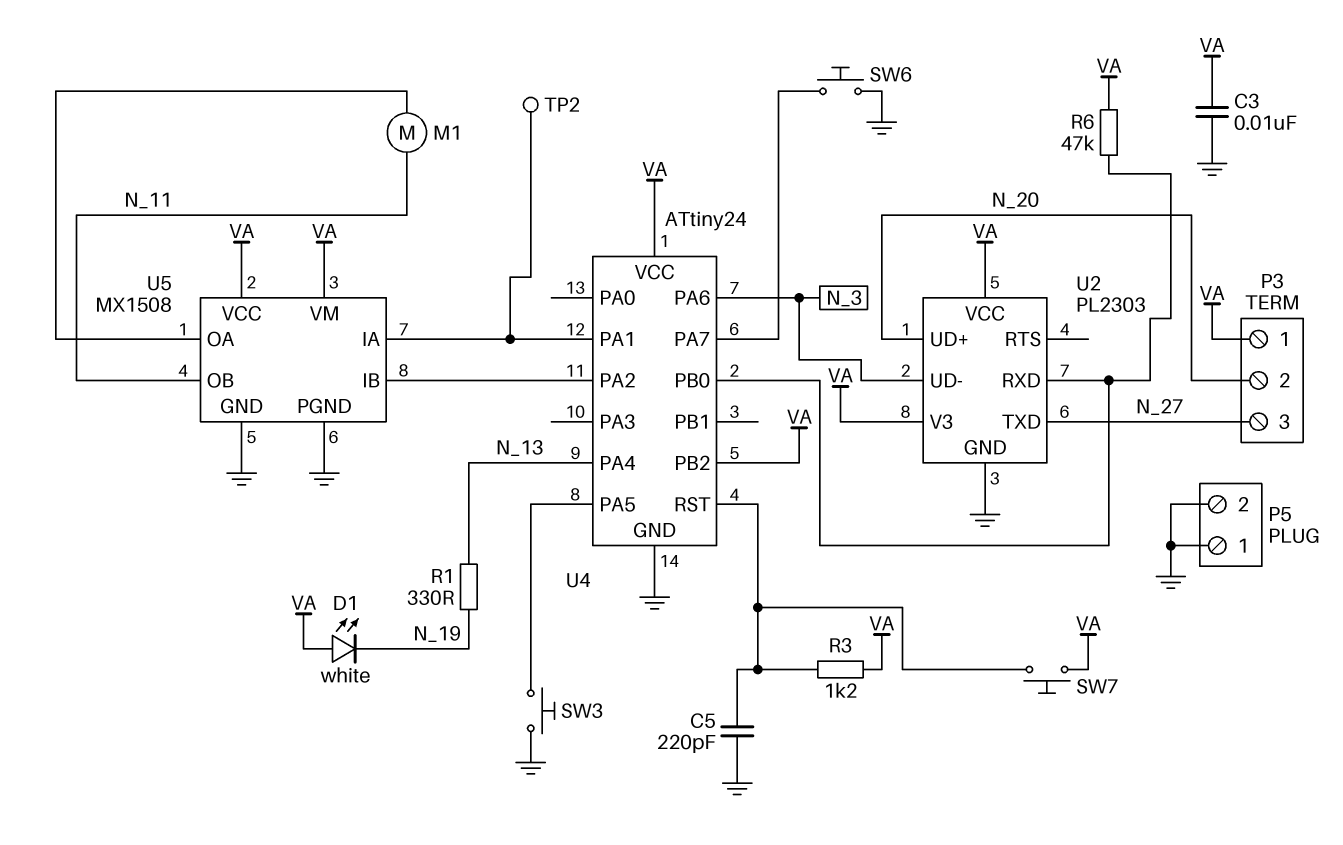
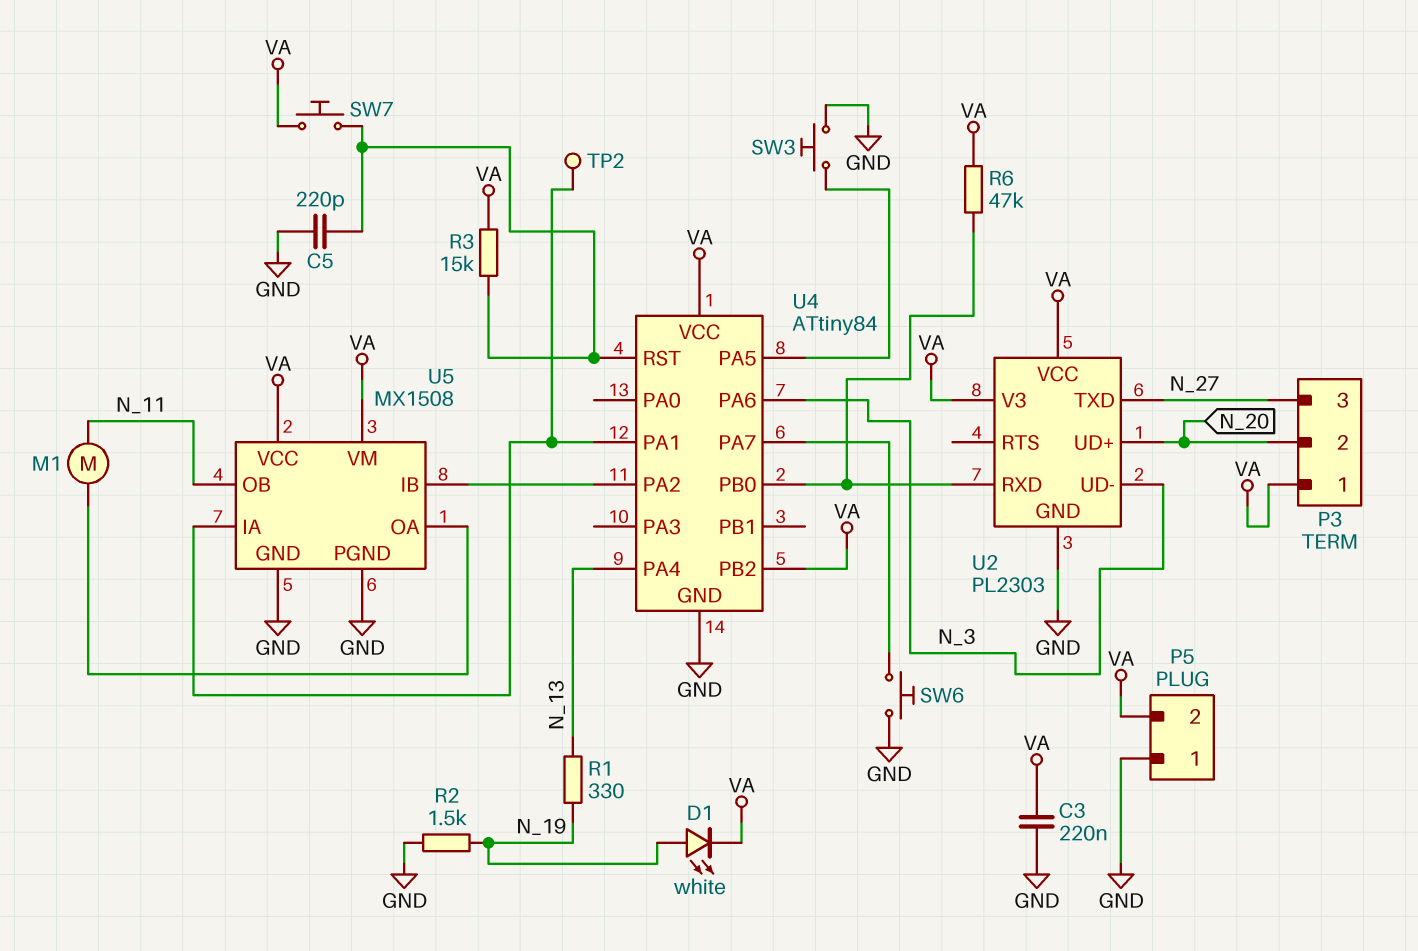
C3: 10nF (GND, VA) -> 220nF (GND, VA)
D1: LED white (A VA, K N_19) -> LED white (A N_19, K VA)
P5 pin 2: GND -> VA
R2: none -> 1.5k (GND, N_19)
R3: 1.2k (U4/RST, VA) -> 15k (U4/RST, VA)
U4: ATtiny24 -> ATtiny84

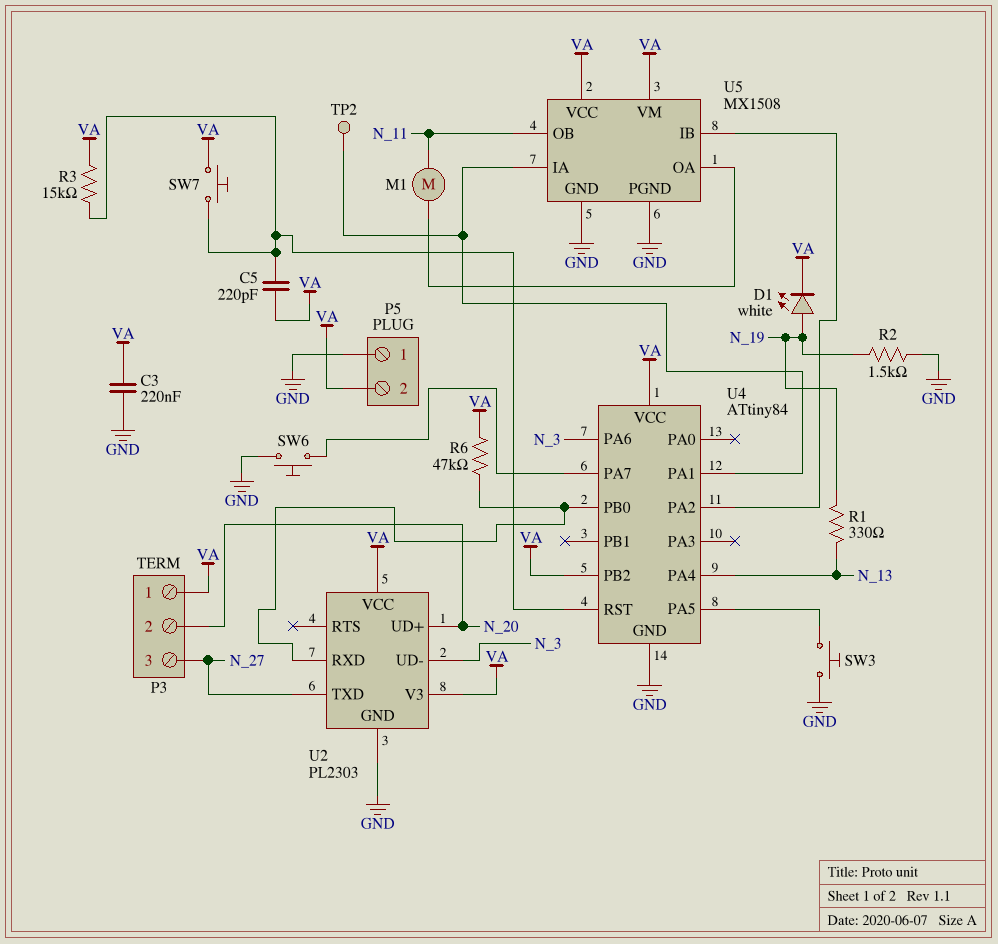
C5: 220pF (GND, U4/RST) -> 220pF (U4/RST, VA)

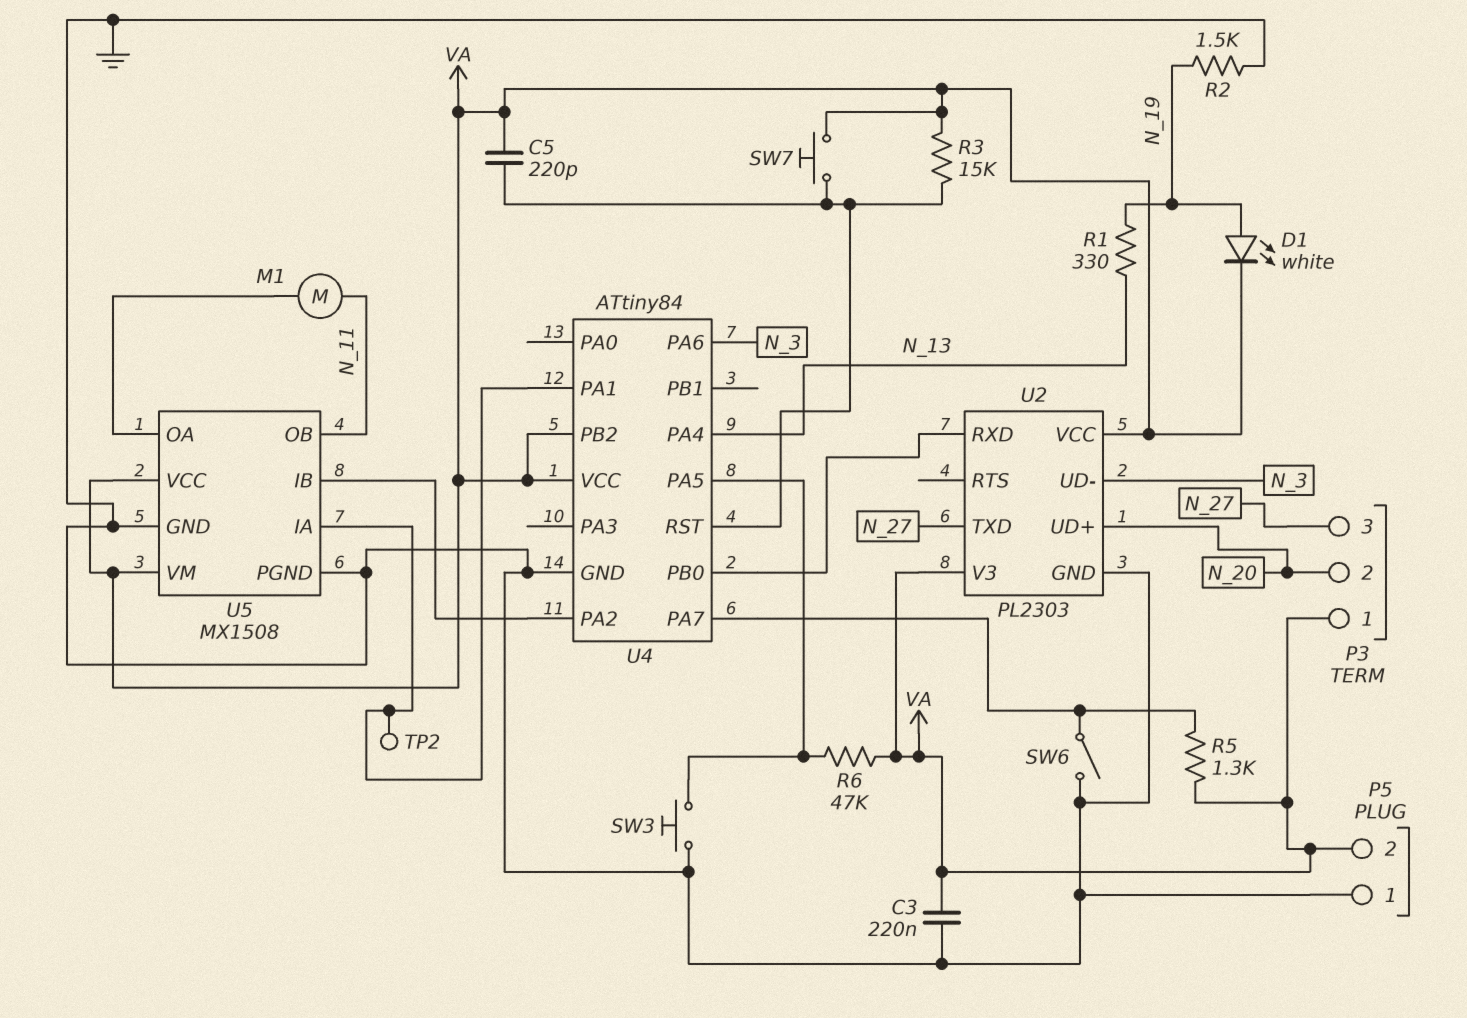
R5: none -> 1.3k (U4/PA7, VA)
R6: 47k (U2/RXD, VA) -> 47k (U4/PA5, VA)
SW6: button (GND, U4/PA7) -> switch (GND, U4/PA7)

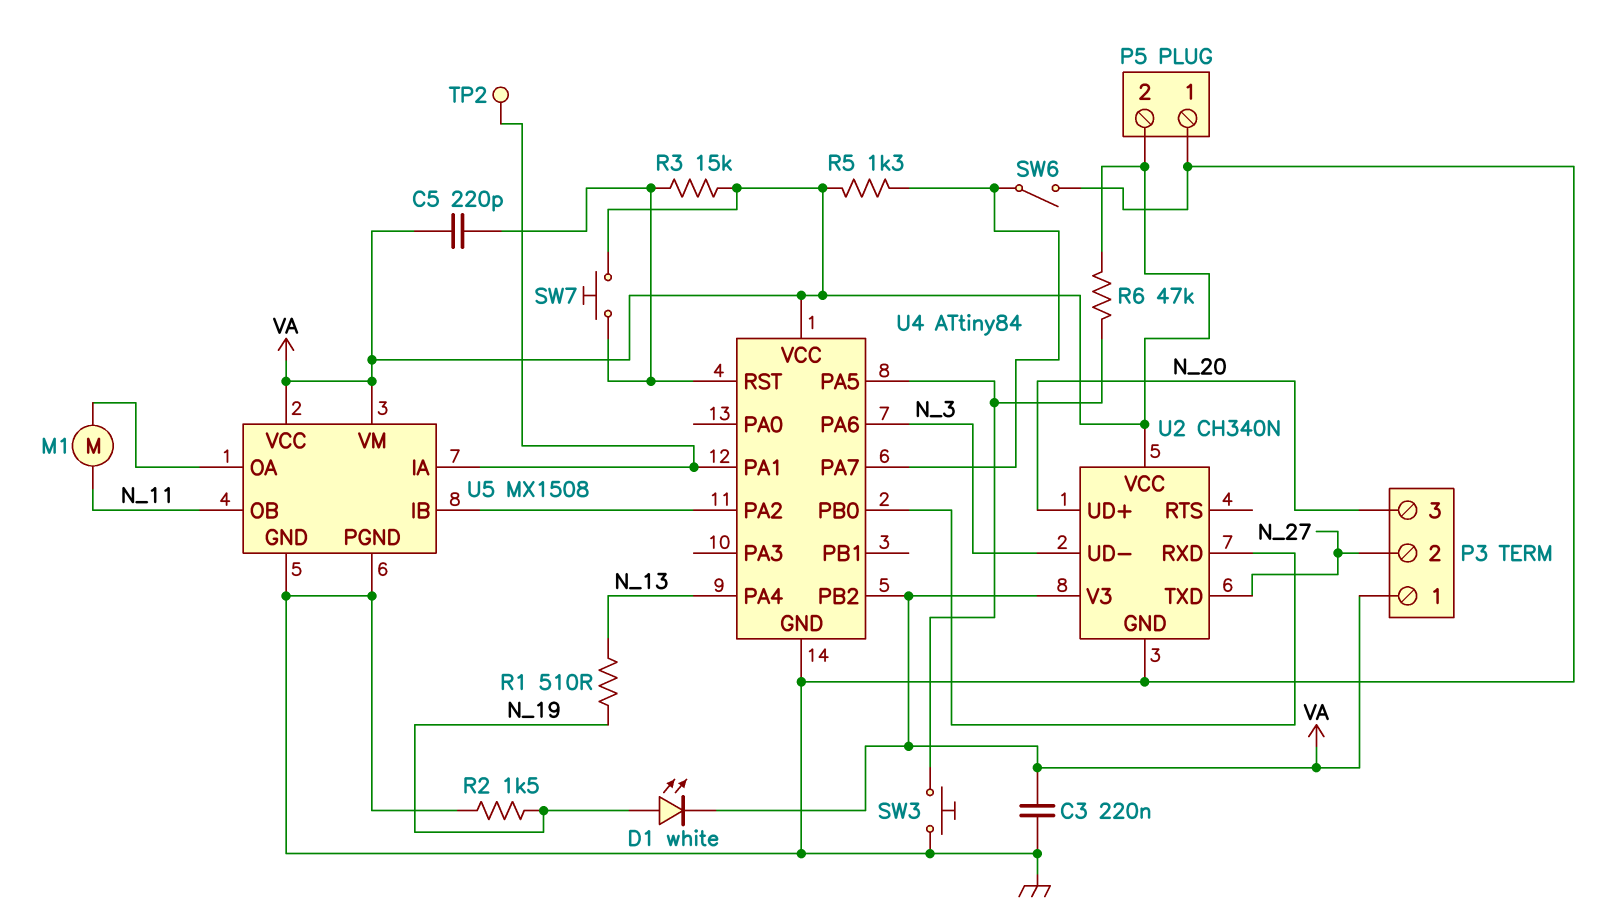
P3 pin 2: N_20 -> N_27
P3 pin 3: N_27 -> N_20
R1: 330 (N_13, N_19) -> 510 (N_13, N_19)
U2: PL2303 -> CH340N

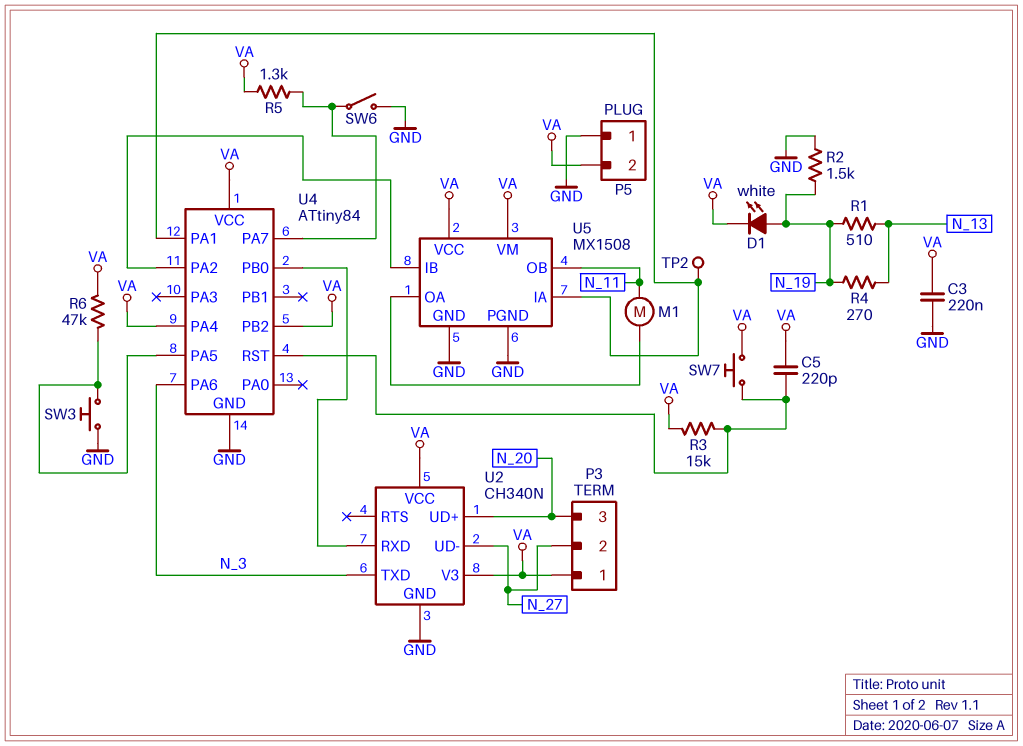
R4: none -> 270 (N_13, N_19)
U2 pin TXD: N_27 -> N_3
U2 pin UD-: N_3 -> N_27
U4 pin PA4: N_13 -> VA

